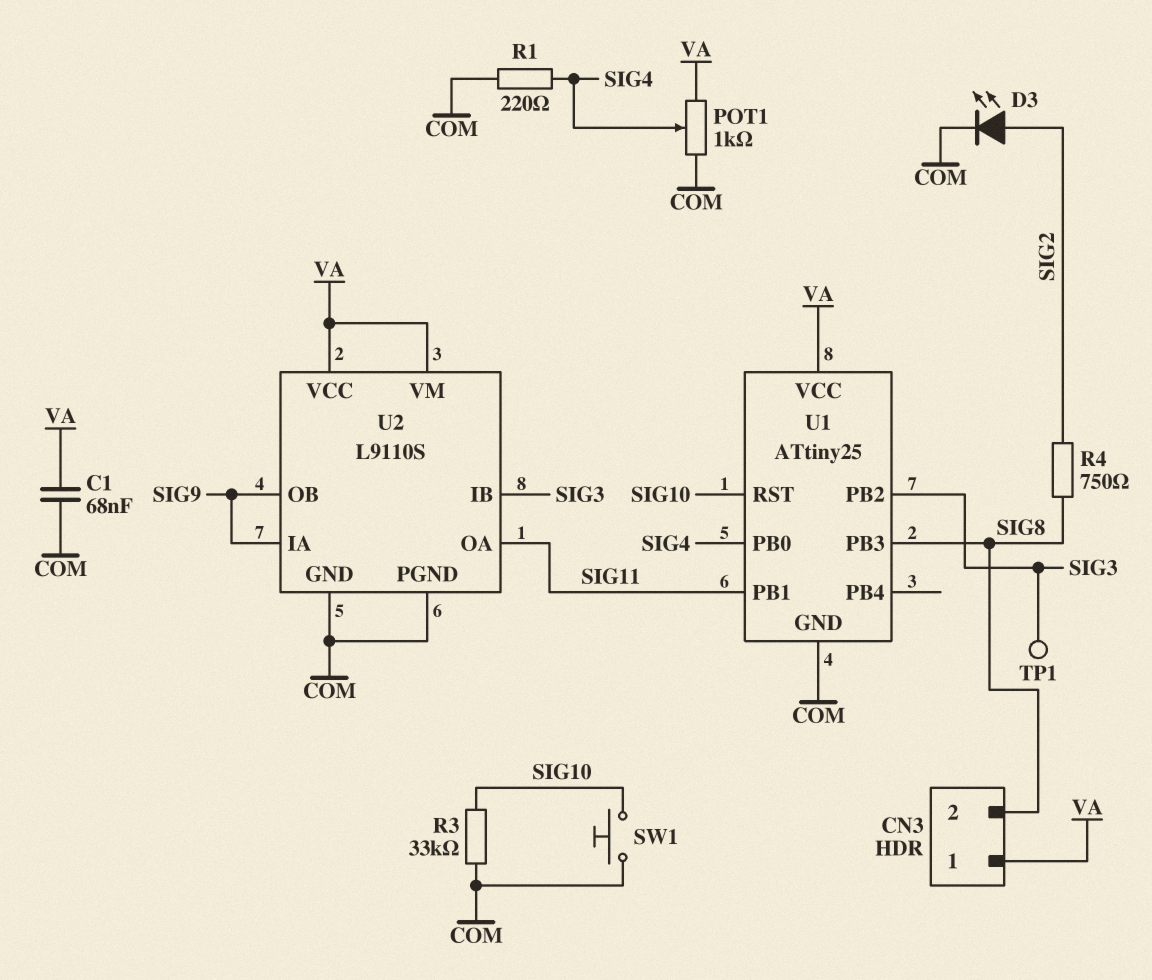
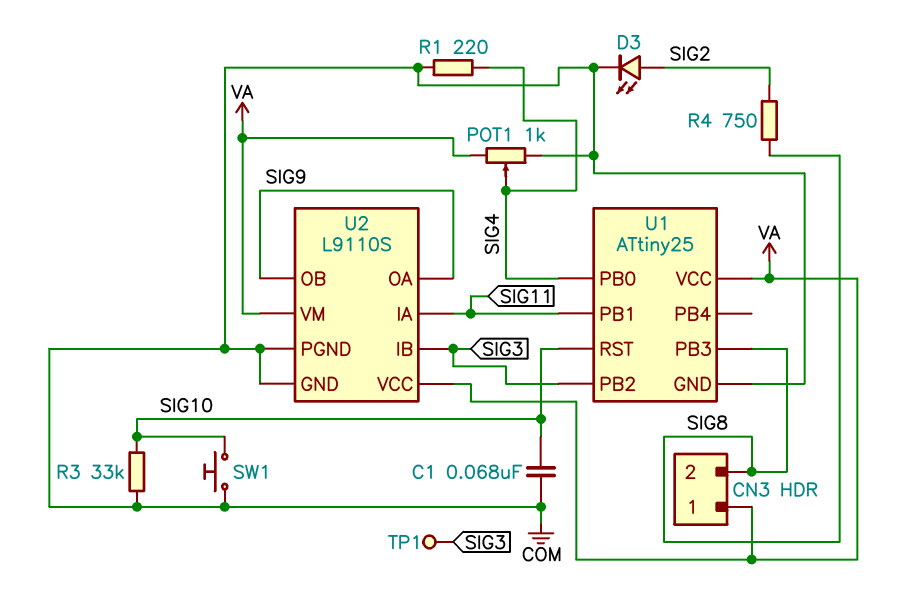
C1: 68nF (COM, VA) -> 68nF (COM, SIG10)
U2 pin IA: SIG9 -> SIG11
U2 pin OA: SIG11 -> SIG9

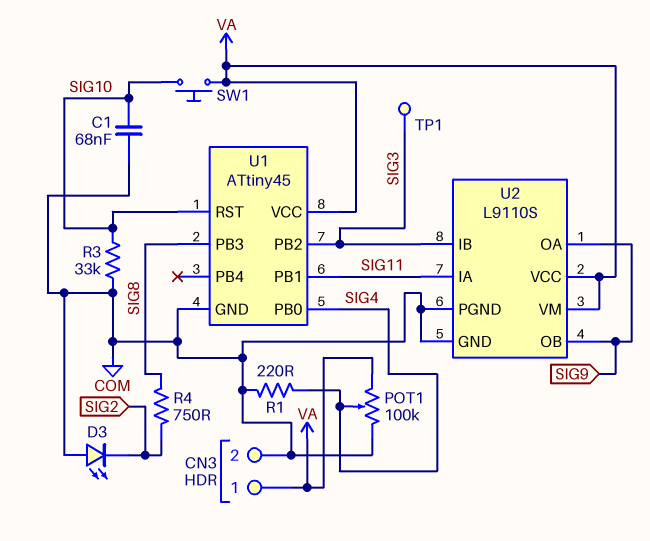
CN3 pin 2: SIG8 -> COM
D3: LED (A SIG2, K COM) -> LED (A COM, K SIG2)
POT1: 1k (COM, VA, wiper SIG4) -> 100k (COM, VA, wiper SIG4)
SW1: button (COM, SIG10) -> button (SIG10, VA)
U1: ATtiny25 -> ATtiny45

